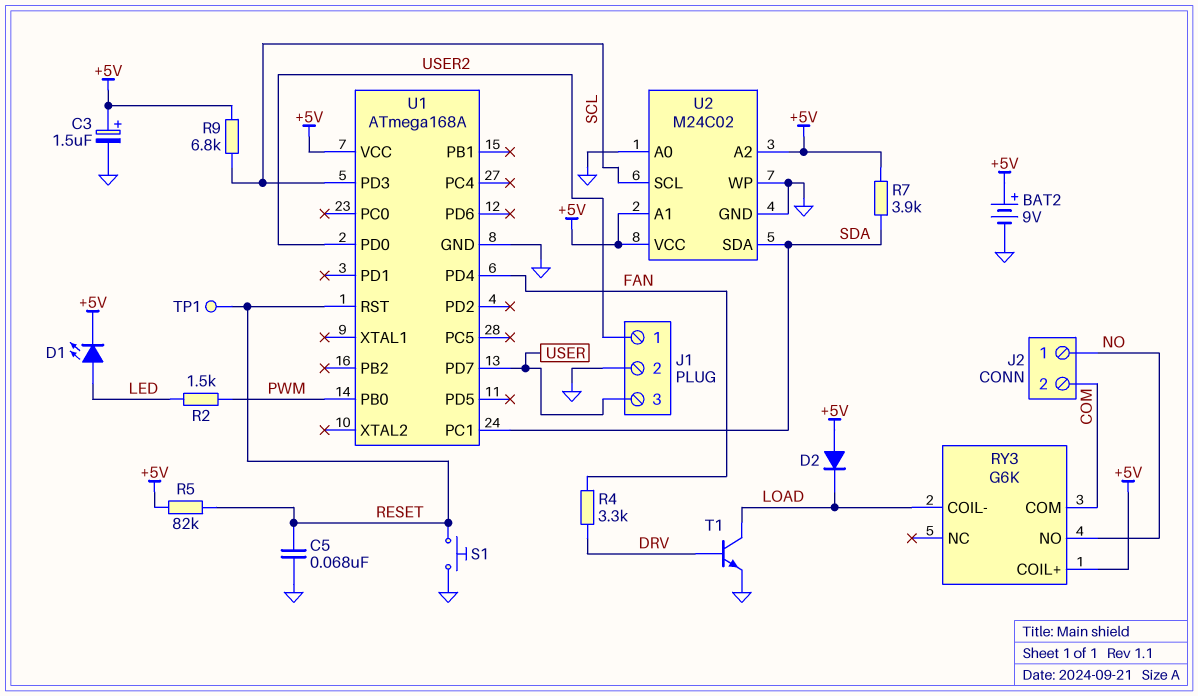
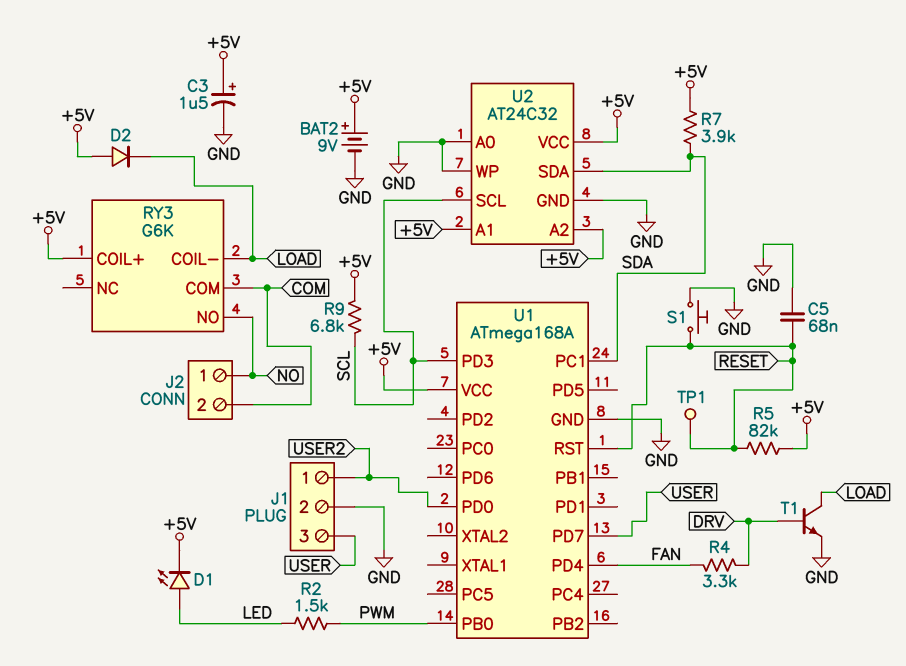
U2: M24C02 -> AT24C32

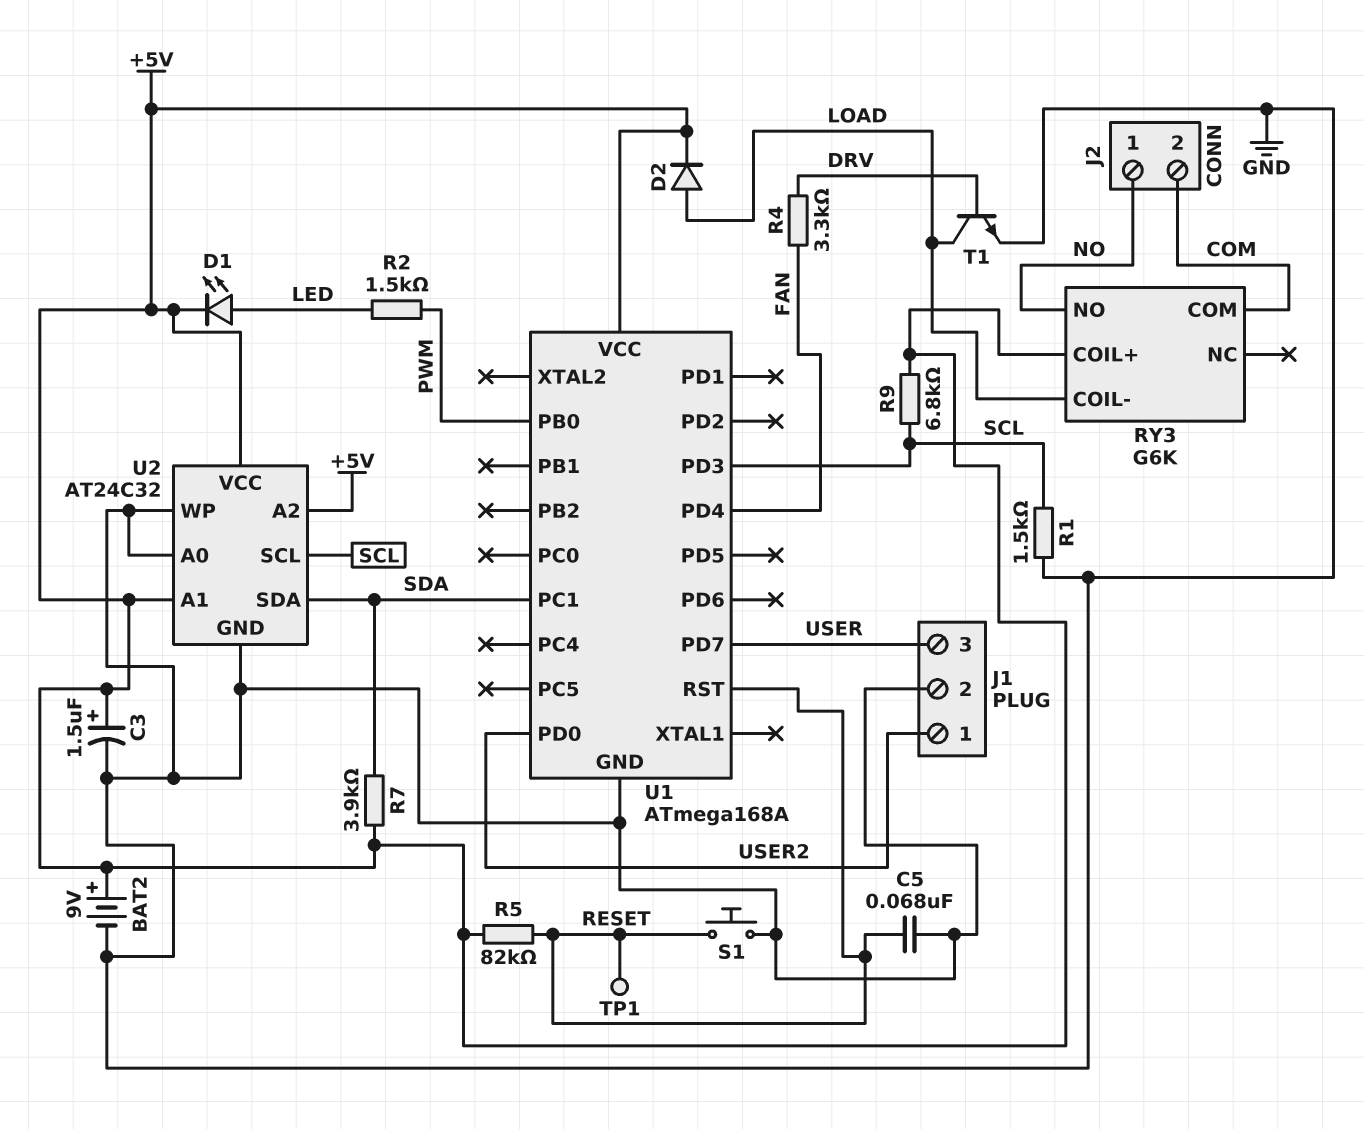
D2: diode (A +5V, K LOAD) -> diode (A LOAD, K +5V)
R1: none -> 1.5k (GND, SCL)

